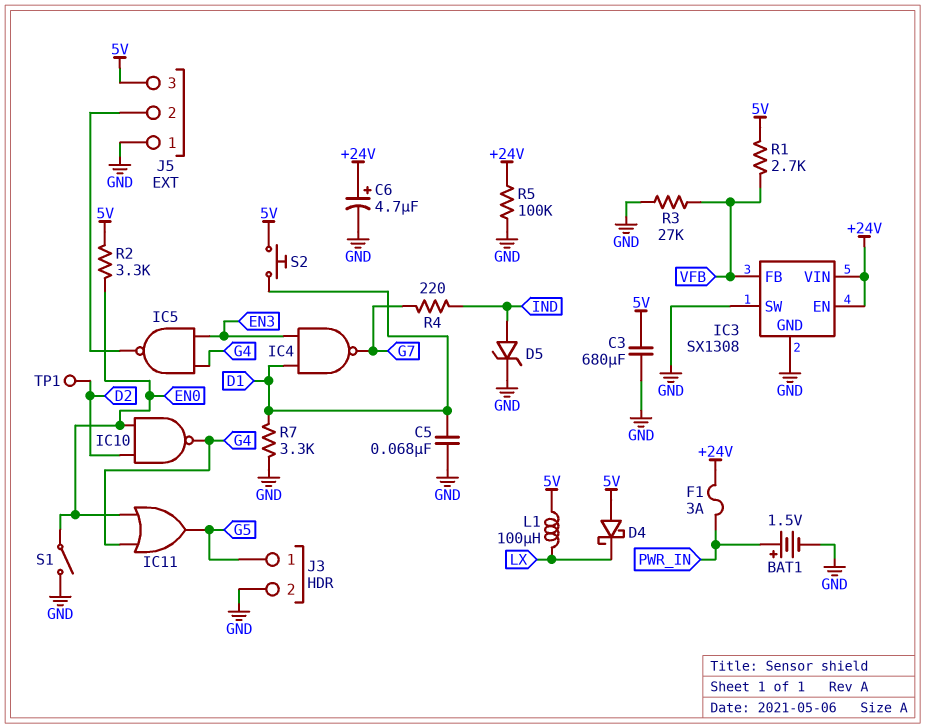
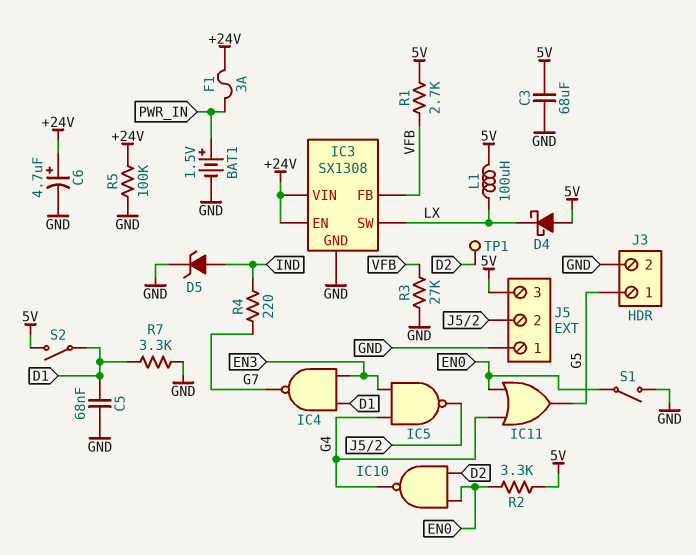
C3: 680uF (5V, GND) -> 68uF (5V, GND)
IC3 pin SW: GND -> LX
S2: button (5V, D1) -> switch (5V, D1)

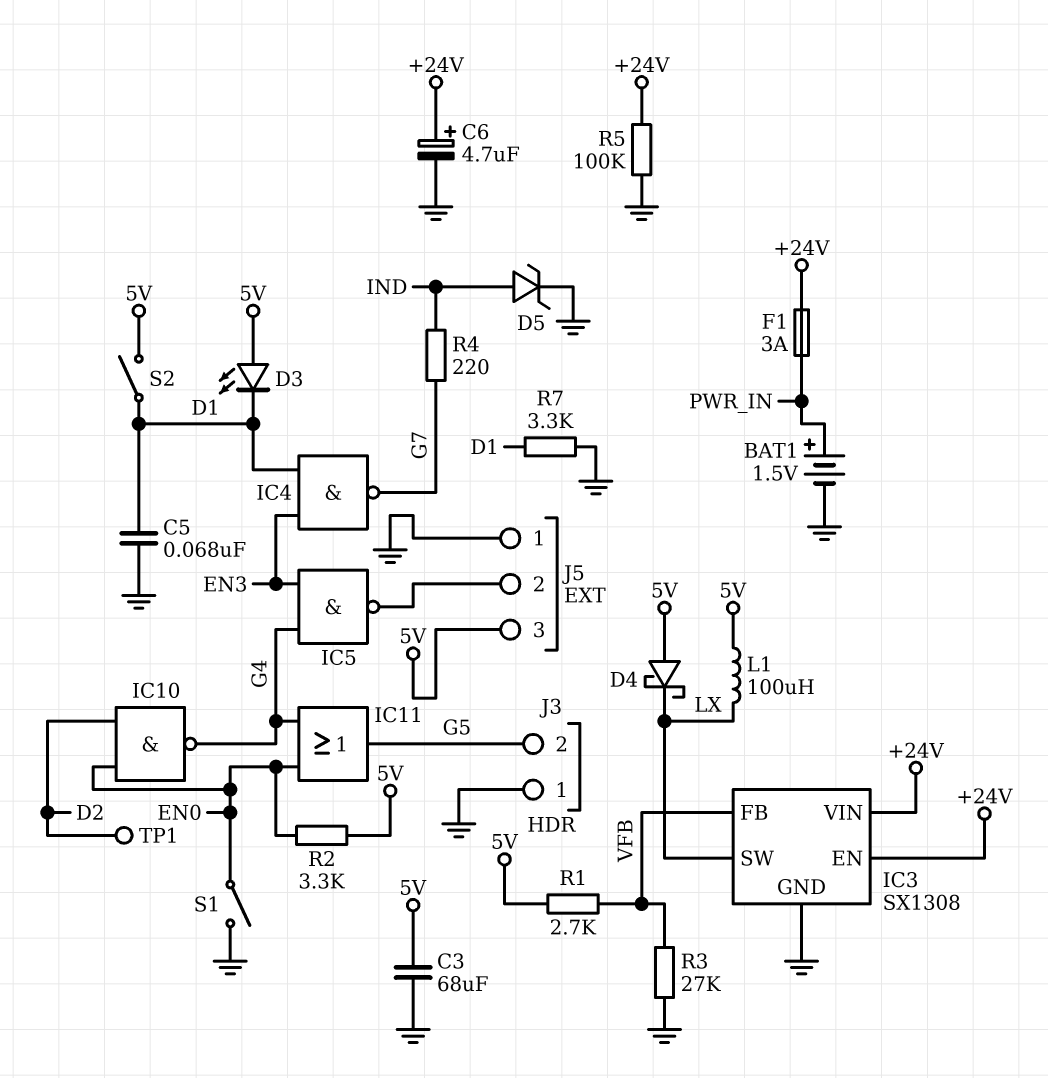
D3: none -> LED (A 5V, K D1)
J3 pin 1: G5 -> GND
J3 pin 2: GND -> G5

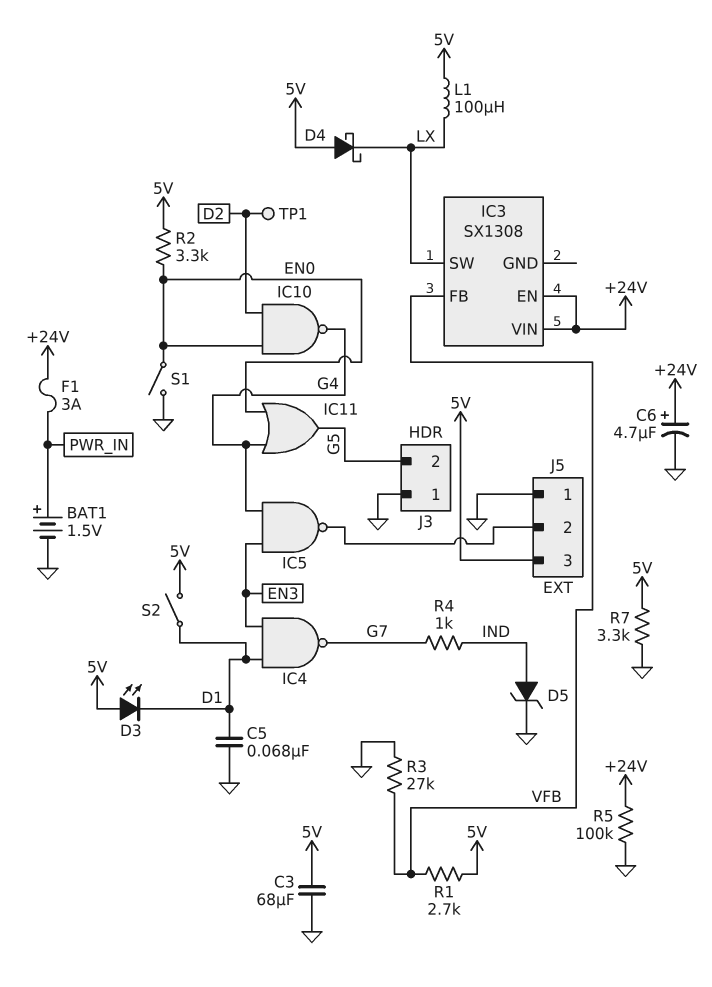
IC3 pin GND: GND -> none
R4: 220 (G7, IND) -> 1k (G7, IND)
R7: 3.3k (D1, GND) -> 3.3k (5V, GND)

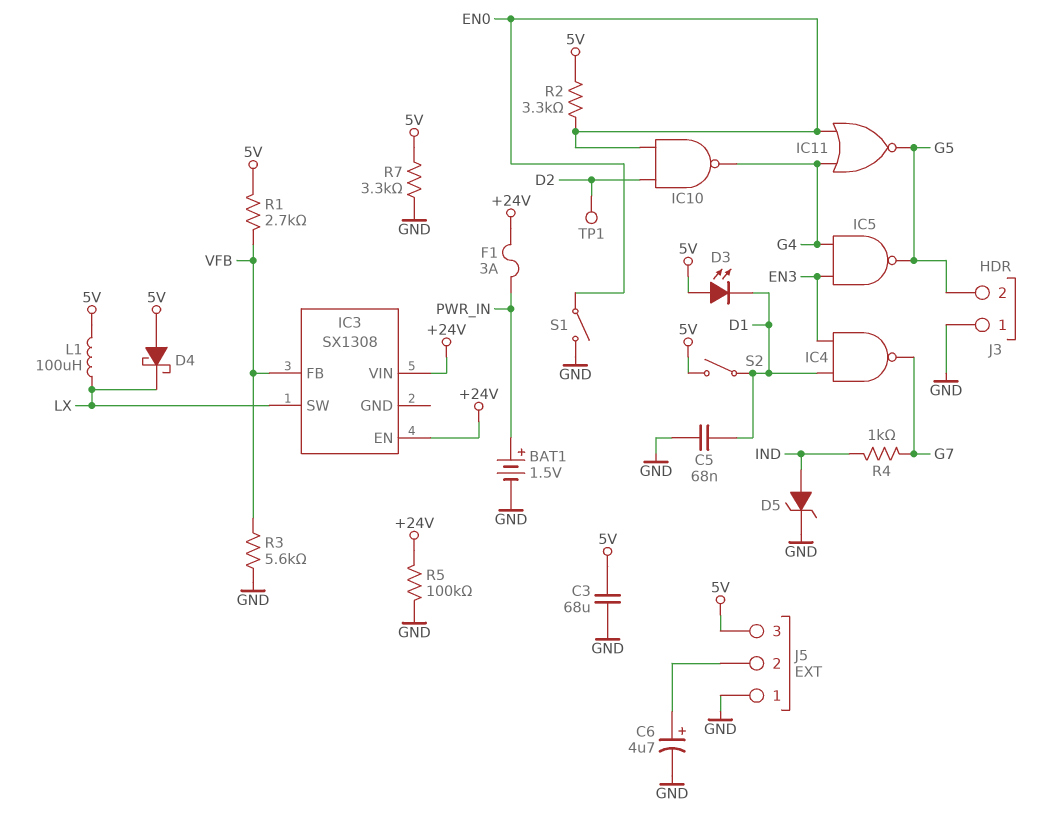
C6: 4.7uF (plus +24V, minus GND) -> 4.7uF (plus J5/2, minus GND)
IC5: NAND (in EN3, in G4, out J5/2) -> NAND (in EN3, in G4, out G5)
IC11: OR (in EN0, in G4, out G5) -> NOR (in EN0, in G4, out G5)
R3: 27k (GND, VFB) -> 5.6k (GND, VFB)

